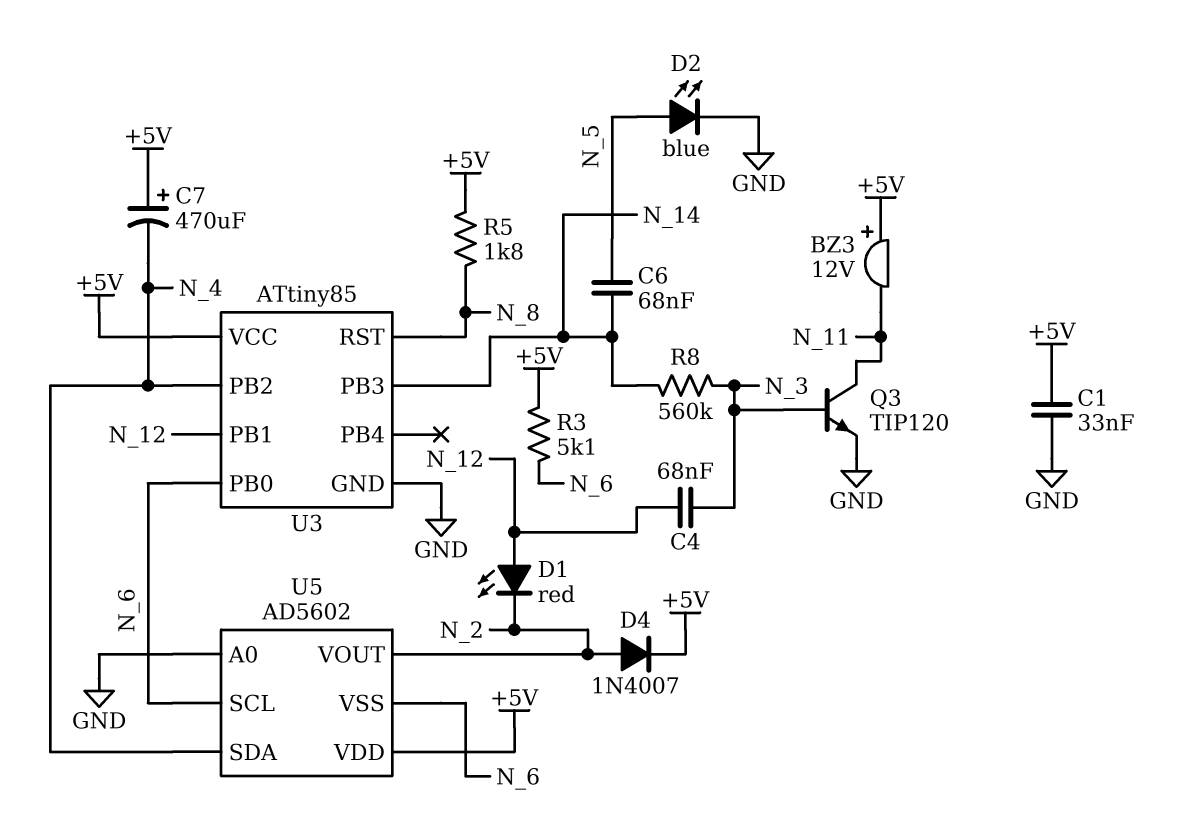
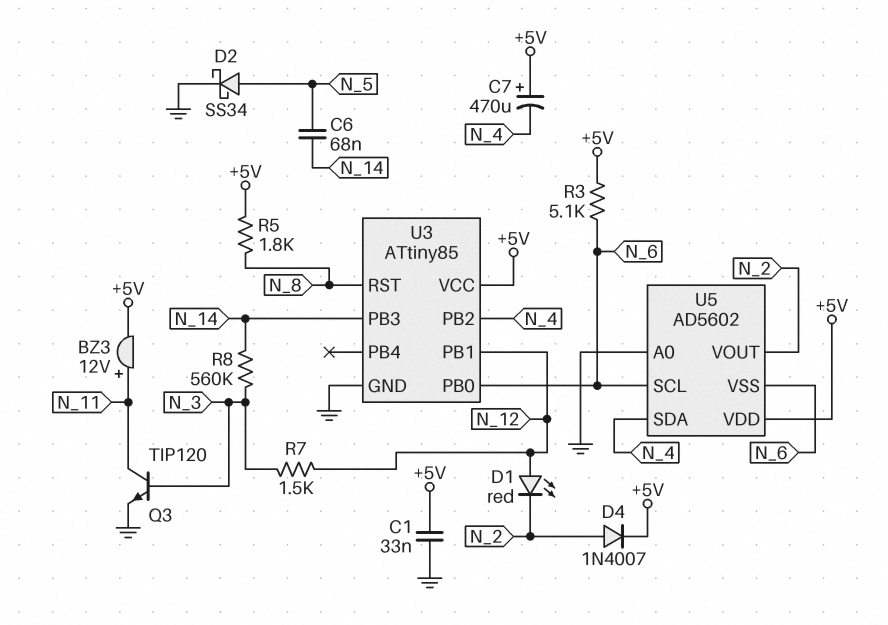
BZ3: buzzer 12V (plus +5V, minus N_11) -> buzzer 12V (plus N_11, minus +5V)
C4: 68nF (N_3, N_12) -> none
D2: LED blue (A N_5, K GND) -> schottky SS34 (A N_5, K GND)
R7: none -> 1.5k (N_3, N_12)

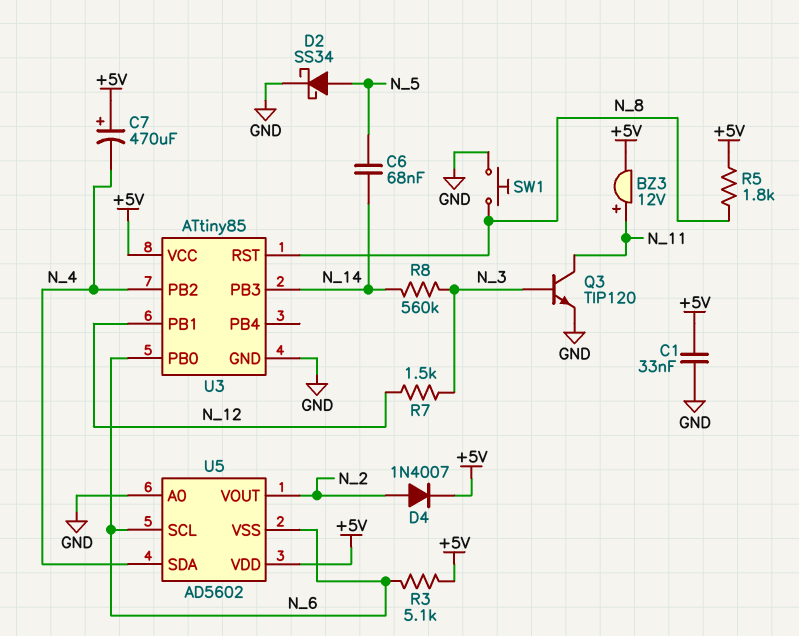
D1: LED red (A N_12, K N_2) -> none
SW1: none -> button (GND, N_8)

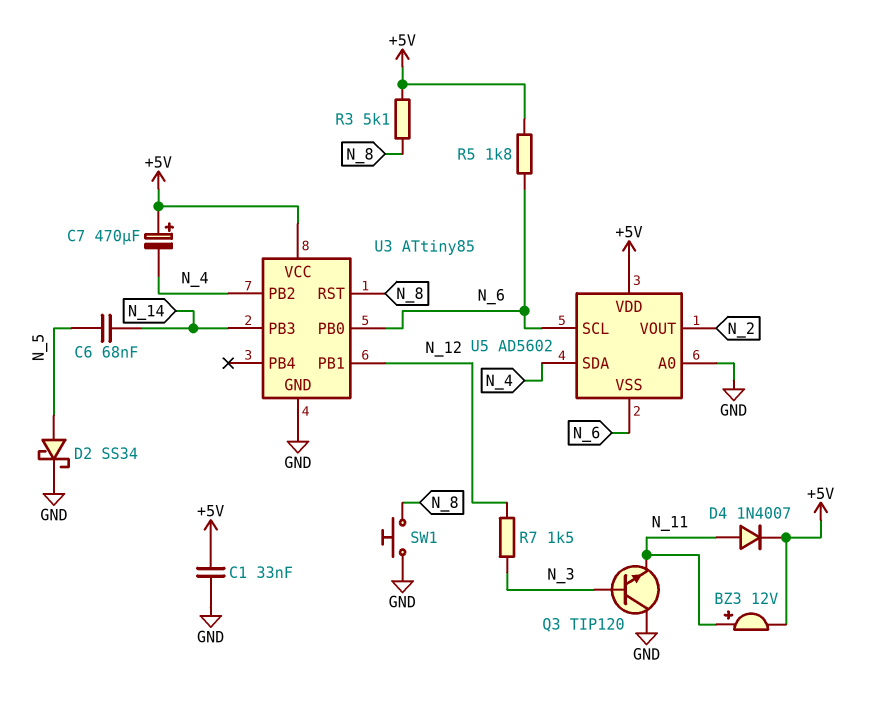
D4: diode 1N4007 (A N_2, K +5V) -> diode 1N4007 (A N_11, K +5V)
Q3: NPN TIP120 (B N_3, C N_11, E GND) -> NPN TIP120 (B N_3, C GND, E N_11)
R3: 5.1k (+5V, N_6) -> 5.1k (+5V, N_8)
R5: 1.8k (+5V, N_8) -> 1.8k (+5V, N_6)
R8: 560k (N_3, N_14) -> none

